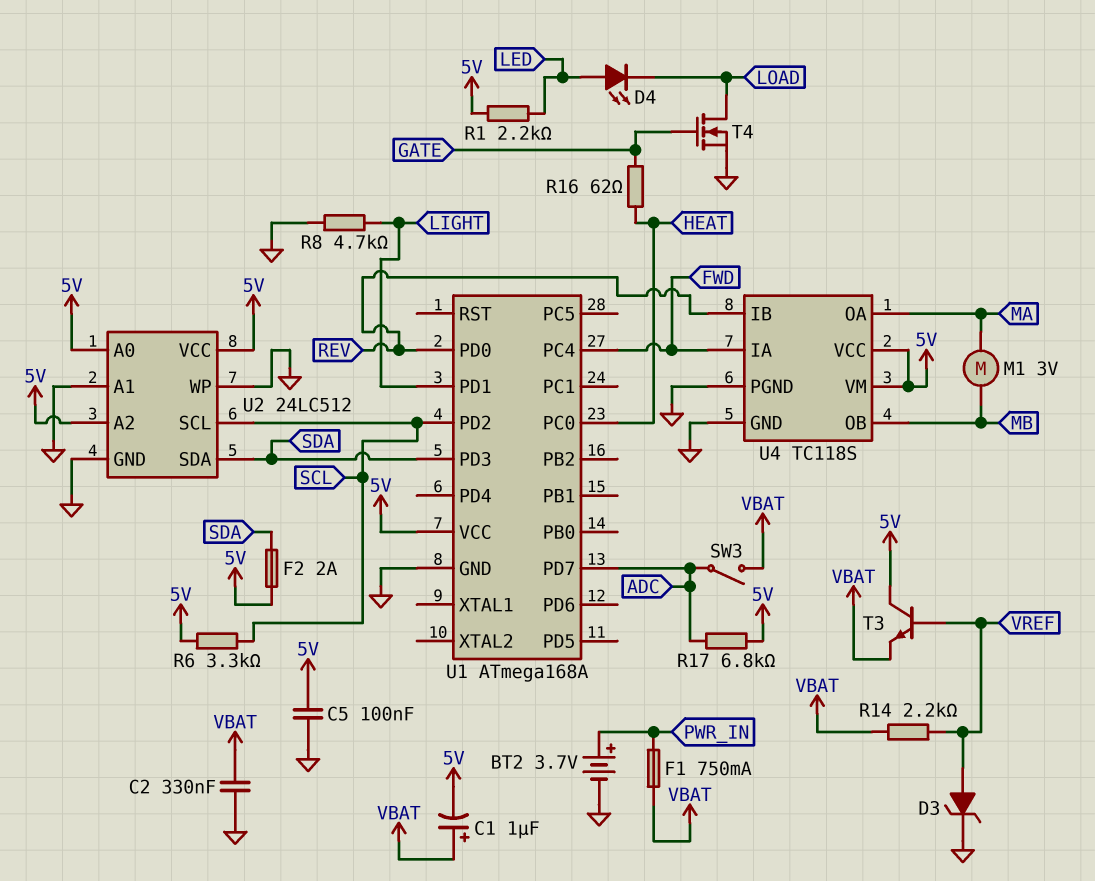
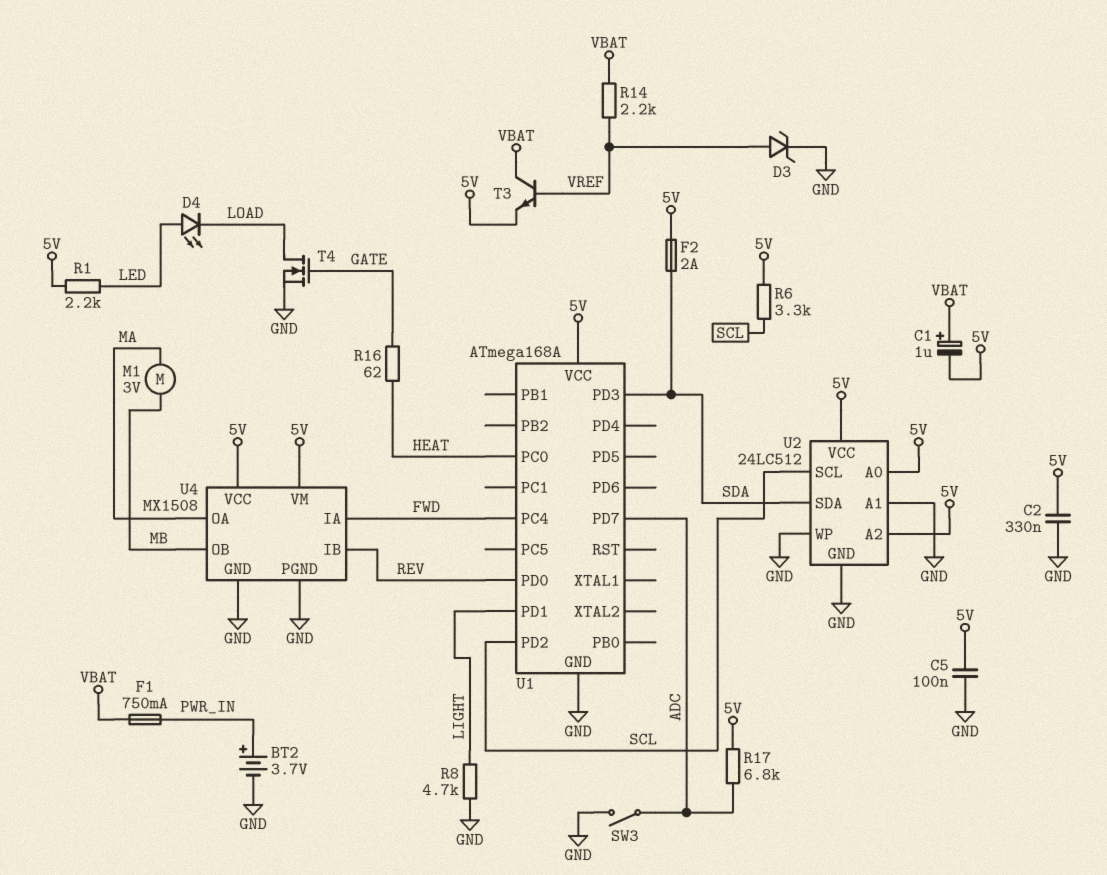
C2: 330nF (GND, VBAT) -> 330nF (5V, GND)
SW3: switch (ADC, VBAT) -> switch (ADC, GND)
T3: NPN (B VREF, C 5V, E VBAT) -> NPN (B VREF, C VBAT, E 5V)
U4: TC118S -> MX1508

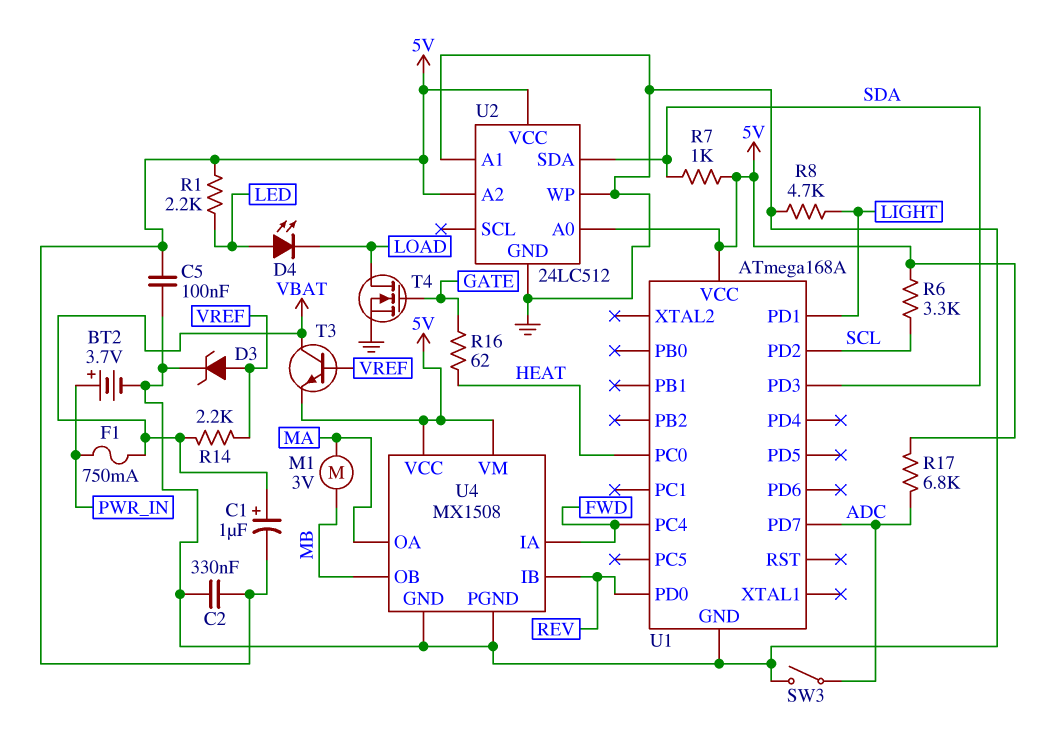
F2: 2A (5V, SDA) -> none
R7: none -> 1k (5V, SDA)
U2 pin SCL: SCL -> none

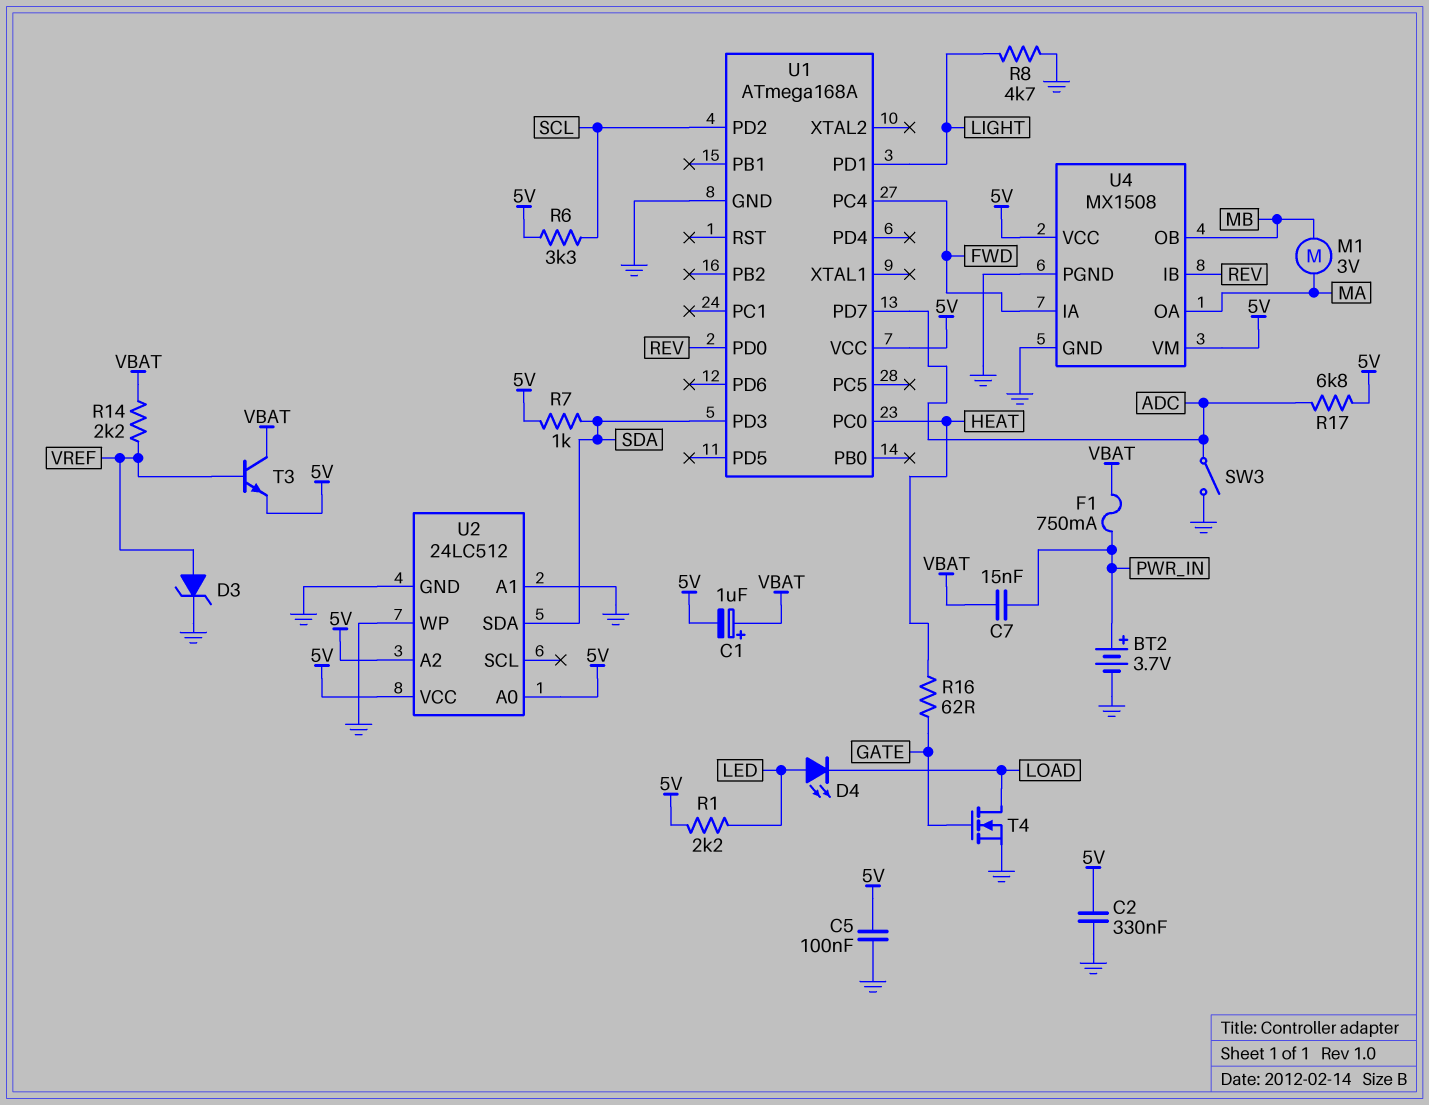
C7: none -> 15nF (PWR_IN, VBAT)

